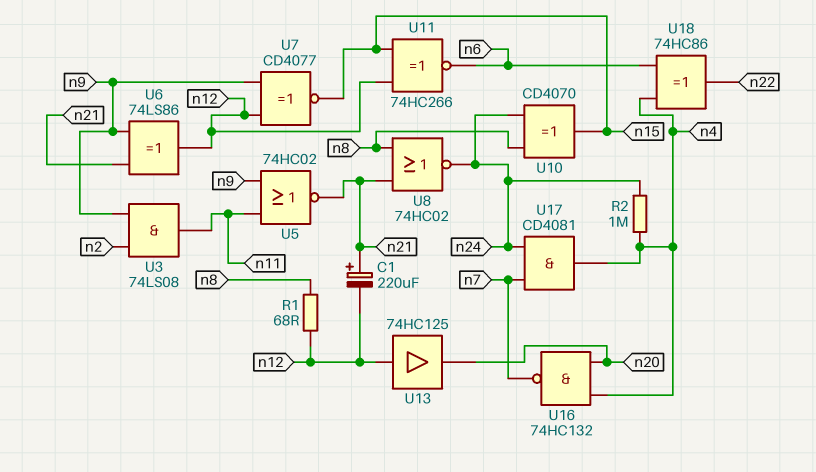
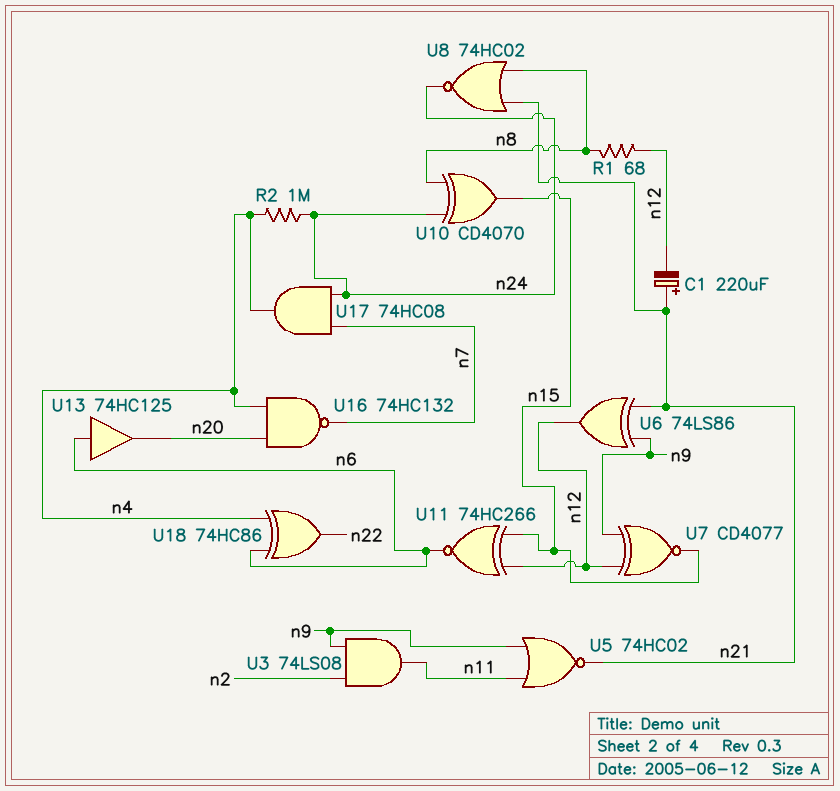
U13: buffer 74HC125 (in n12, out n20) -> buffer 74HC125 (in n6, out n20)
U17: AND CD4081 (in n7, in n24, out n4) -> AND 74HC08 (in n7, in n24, out n4)

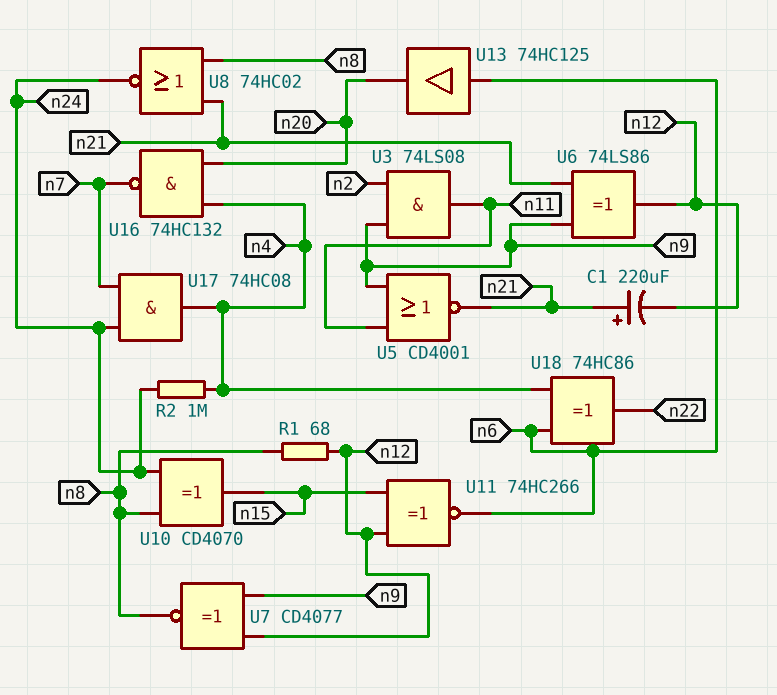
U5: NOR 74HC02 (in n9, in n11, out n21) -> NOR CD4001 (in n9, in n11, out n21)
U7: XNOR CD4077 (in n9, in n12, out n15) -> XNOR CD4077 (in n9, in n12, out n8)

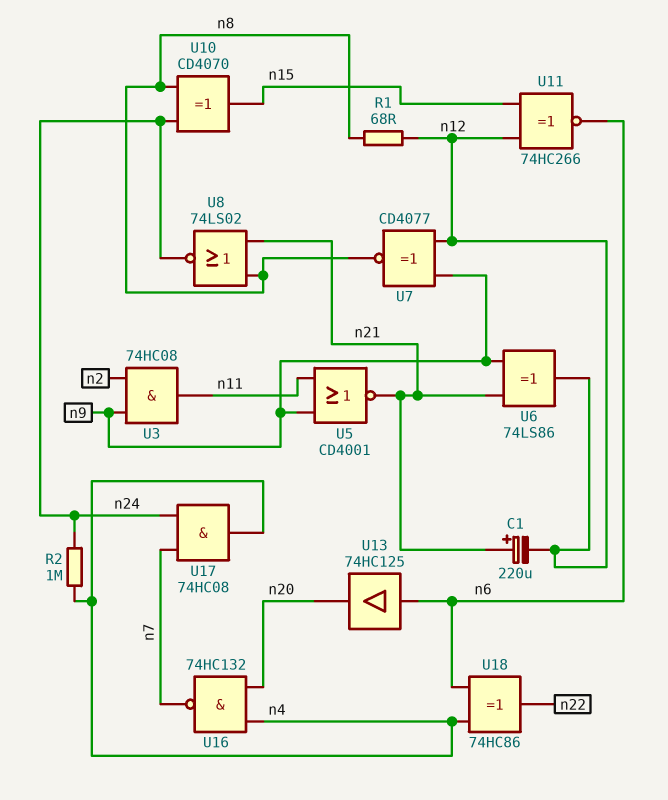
U3: AND 74LS08 (in n2, in n9, out n11) -> AND 74HC08 (in n2, in n9, out n11)
U8: NOR 74HC02 (in n8, in n21, out n24) -> NOR 74LS02 (in n8, in n21, out n24)

